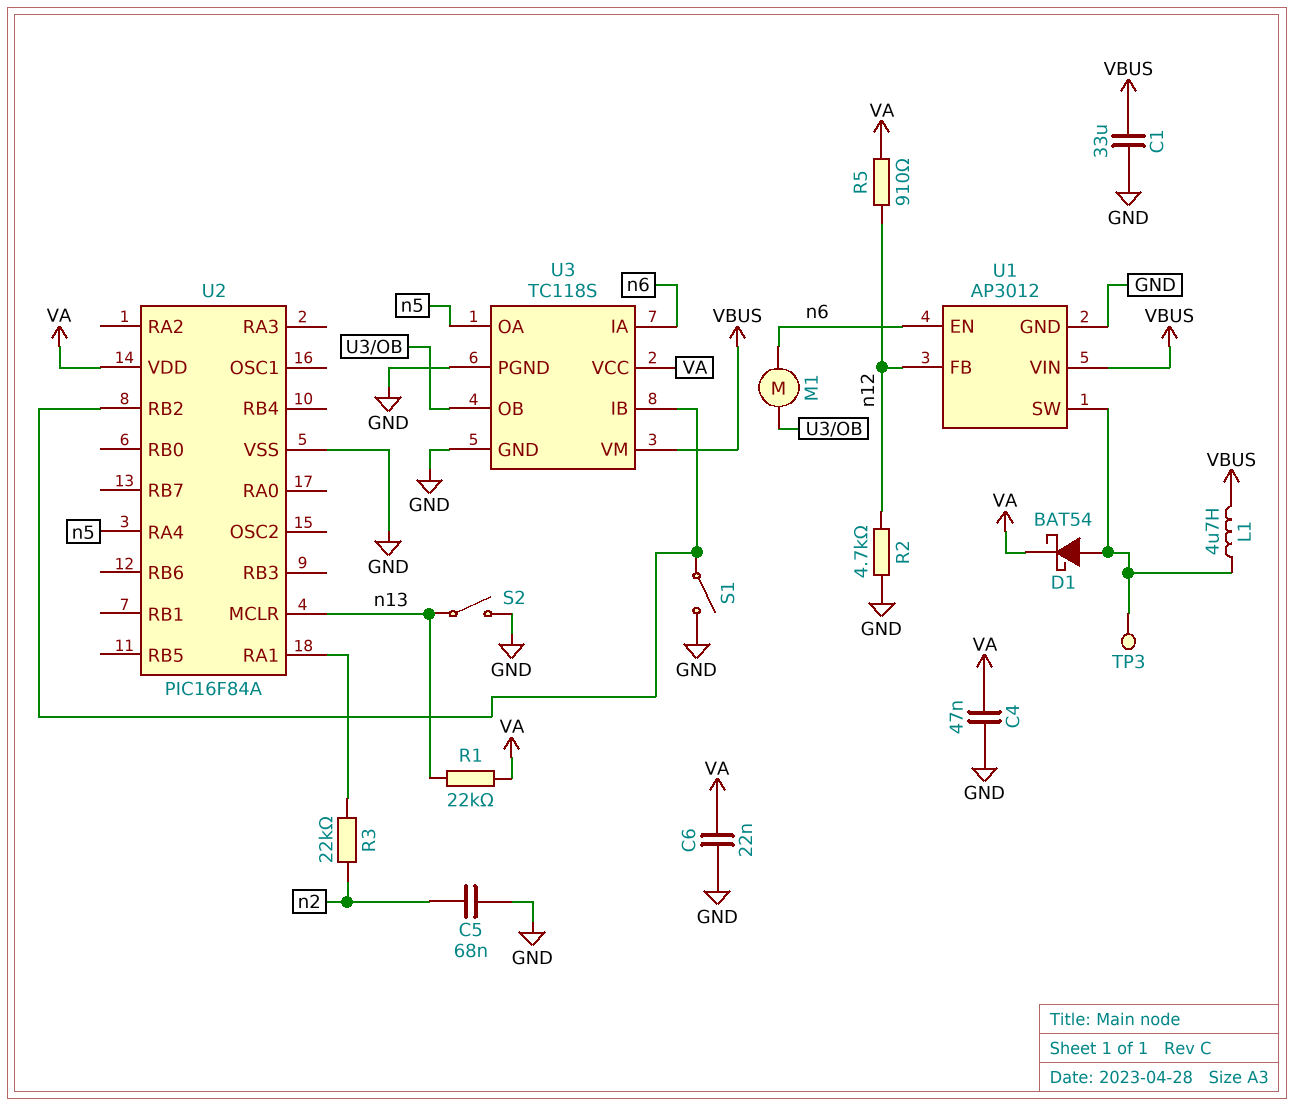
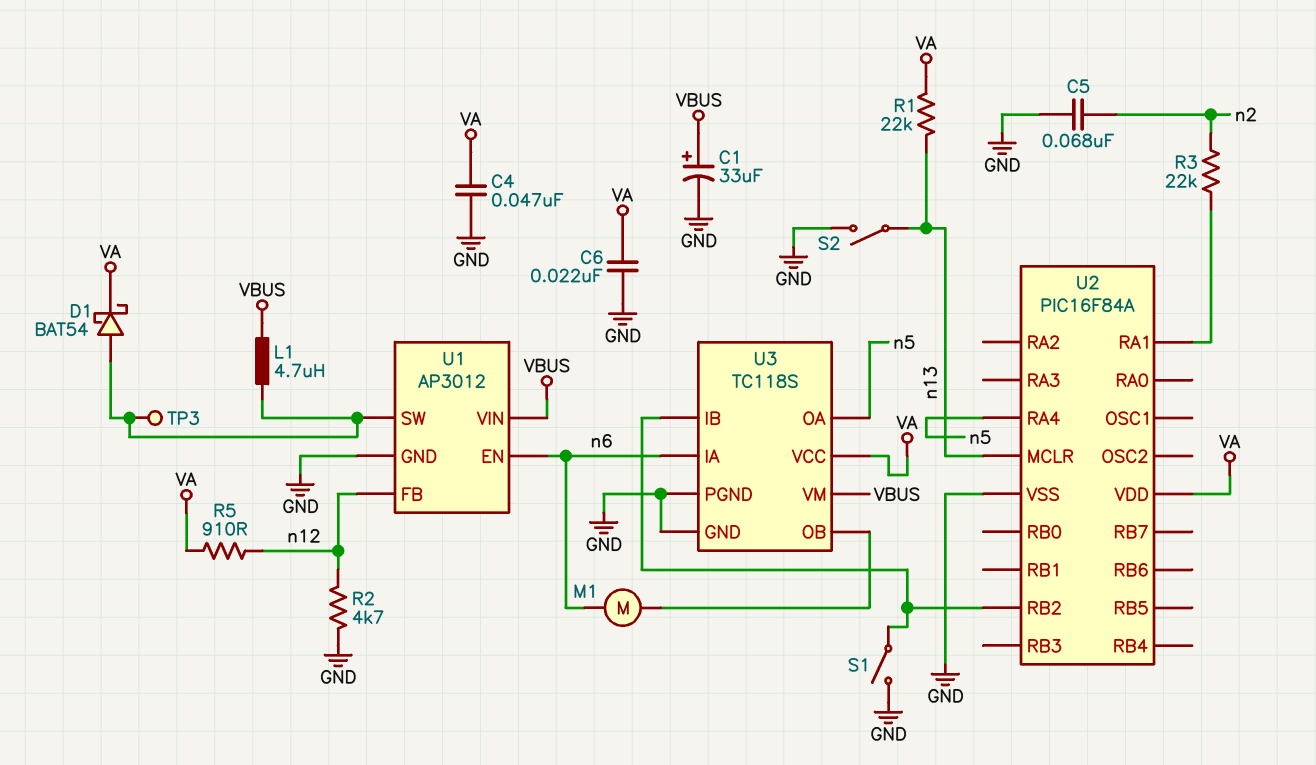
C1: 33uF (GND, VBUS) -> 33uF (plus VBUS, minus GND)

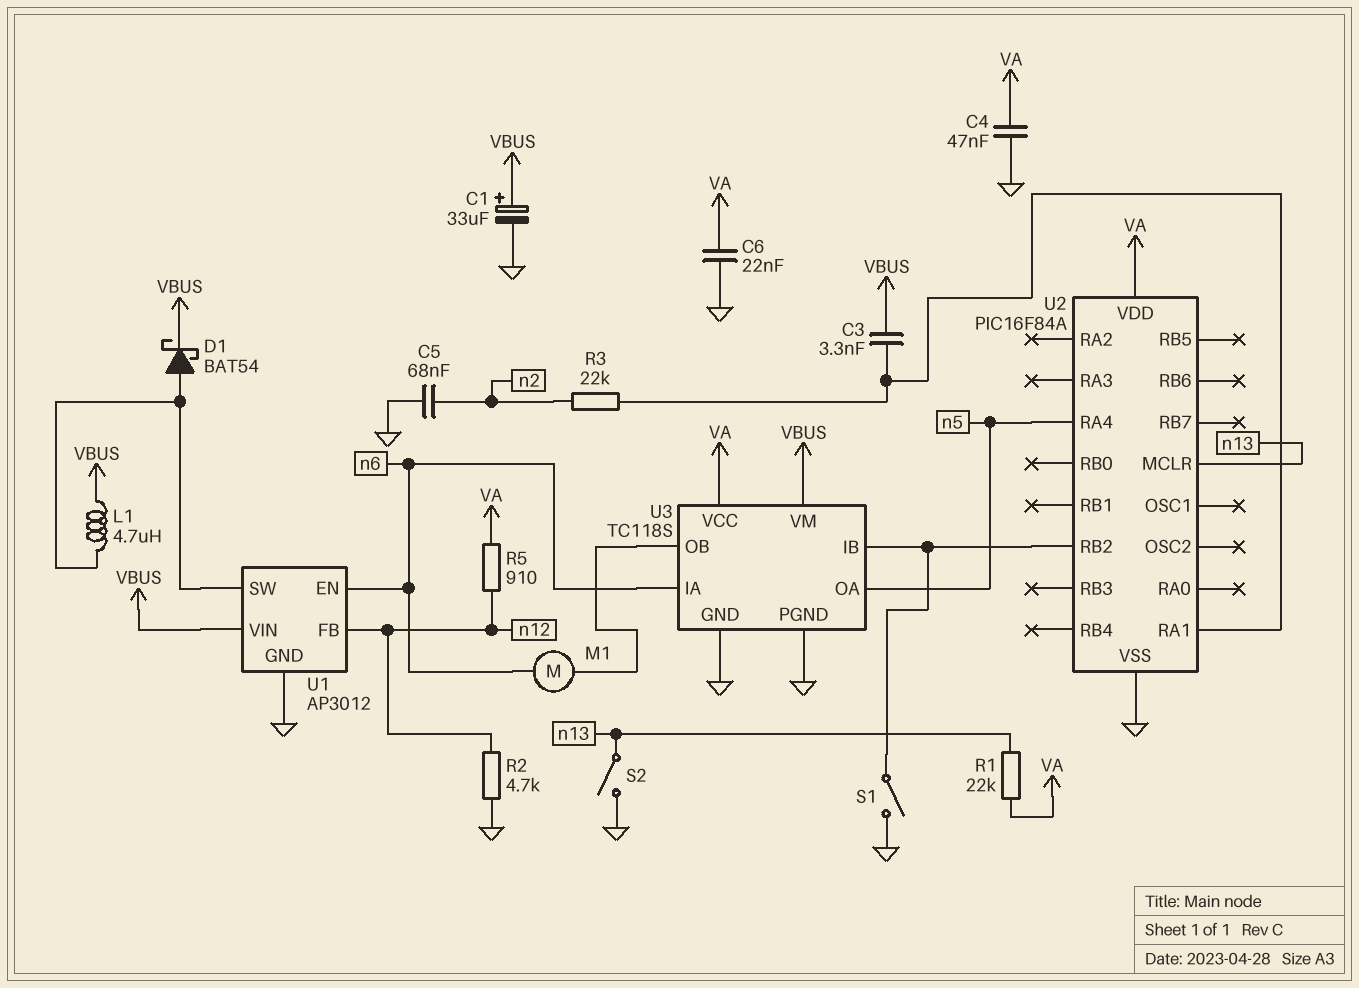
C3: none -> 3.3nF (U2/RA1, VBUS)
D1: schottky BAT54 (A U1/SW, K VA) -> schottky BAT54 (A U1/SW, K VBUS)
TP3: test point (U1/SW) -> none

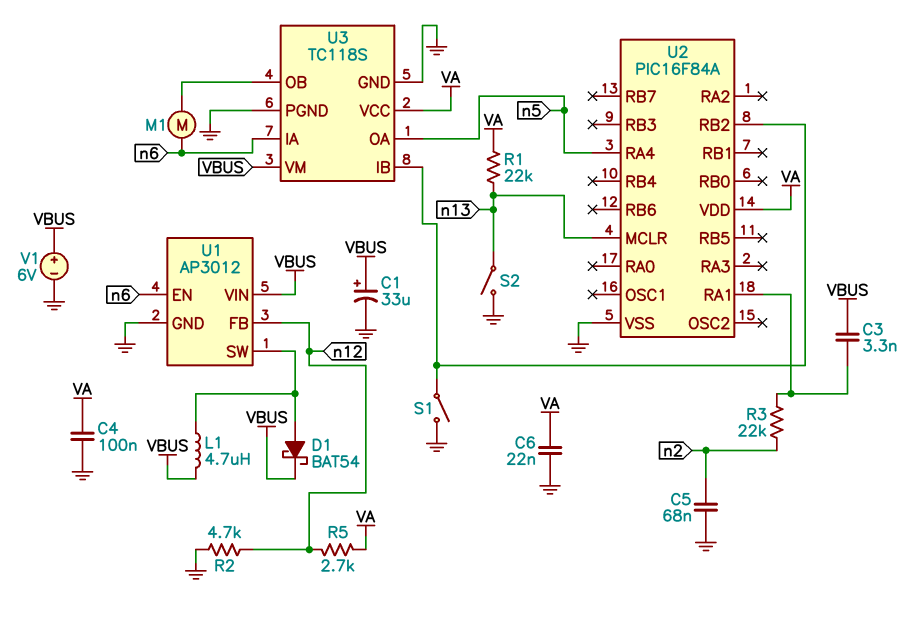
C4: 47nF (GND, VA) -> 100nF (GND, VA)
R5: 910 (VA, n12) -> 2.7k (VA, n12)
V1: none -> 6V (plus VBUS, minus GND)

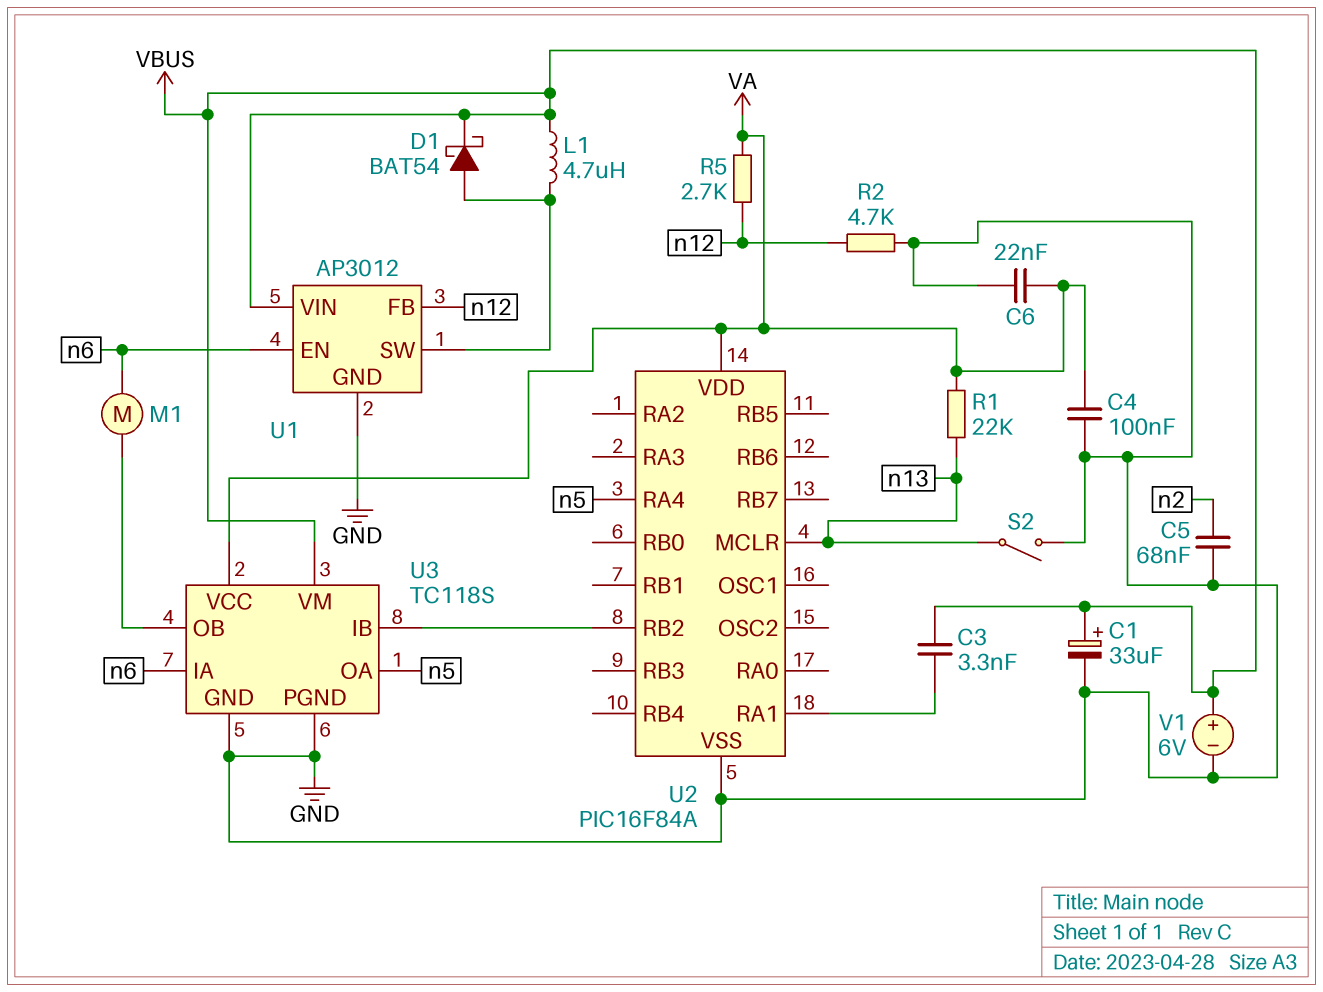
R3: 22k (U2/RA1, n2) -> none
S1: switch (GND, U2/RB2) -> none

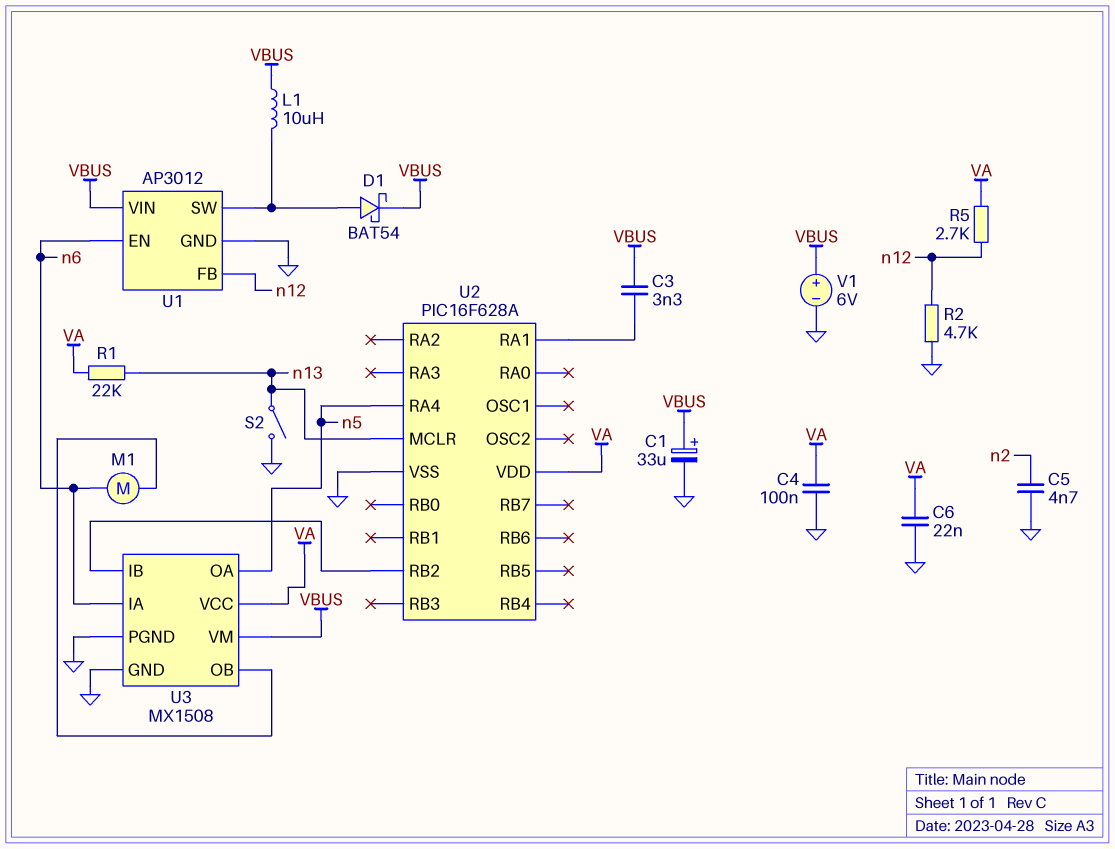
C5: 68nF (GND, n2) -> 4.7nF (GND, n2)
L1: 4.7uH (U1/SW, VBUS) -> 10uH (U1/SW, VBUS)
U2: PIC16F84A -> PIC16F628A
U3: TC118S -> MX1508

